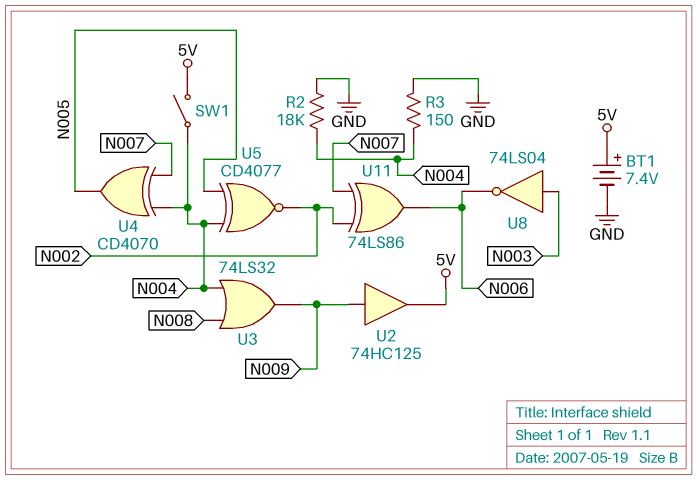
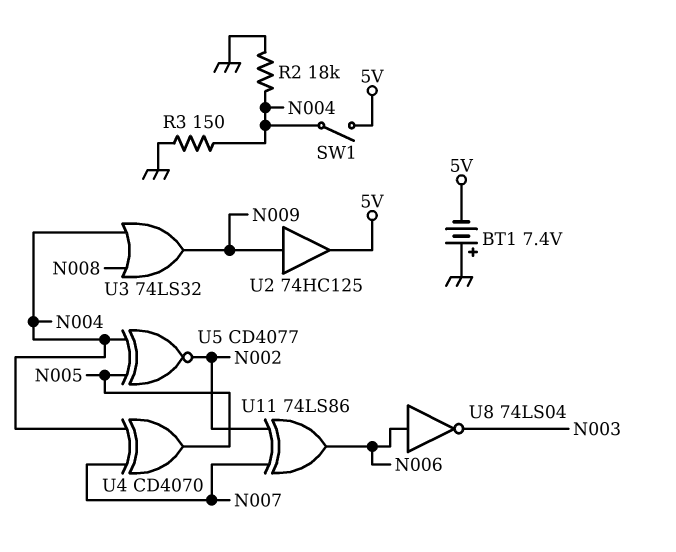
BT1: 7.4V (plus 5V, minus GND) -> 7.4V (plus GND, minus 5V)
U8: NOT 74LS04 (in N003, out N006) -> NOT 74LS04 (in N006, out N003)

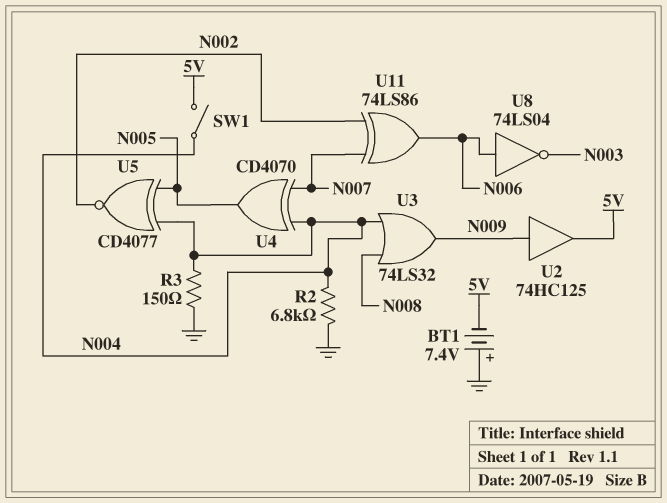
R2: 18k (GND, N004) -> 6.8k (GND, N004)

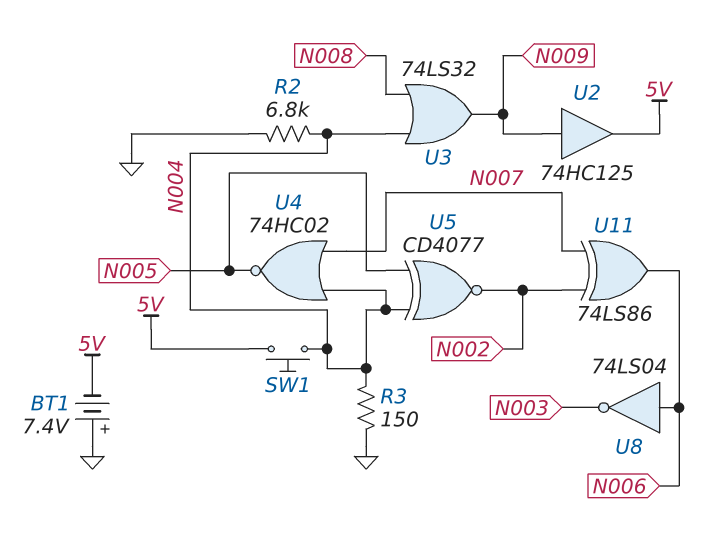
SW1: switch (5V, N004) -> button (5V, N004)
U4: XOR CD4070 (in N004, in N007, out N005) -> NOR 74HC02 (in N004, in N007, out N005)

